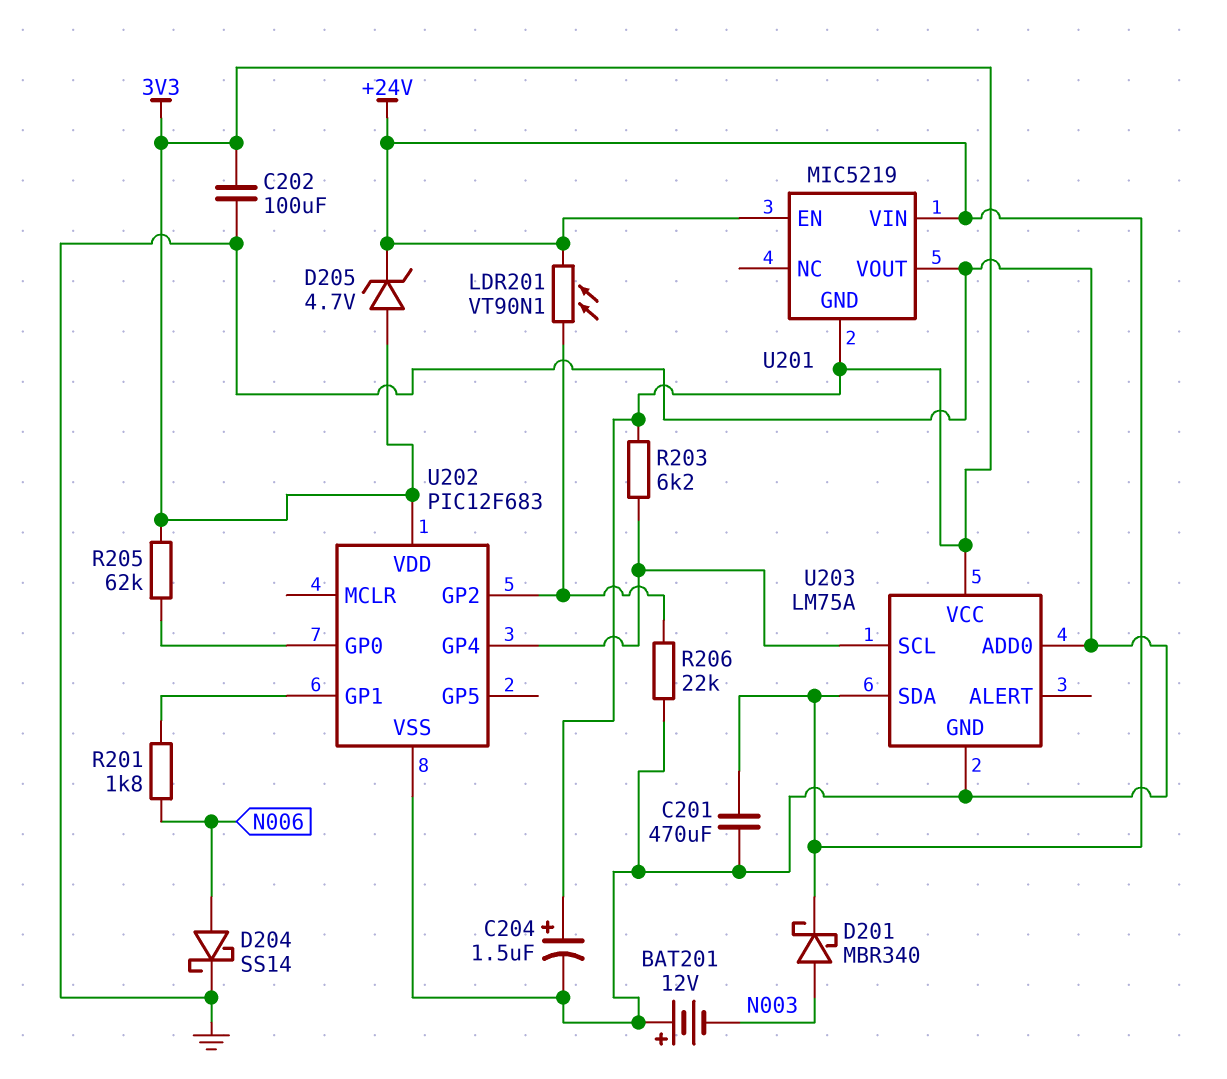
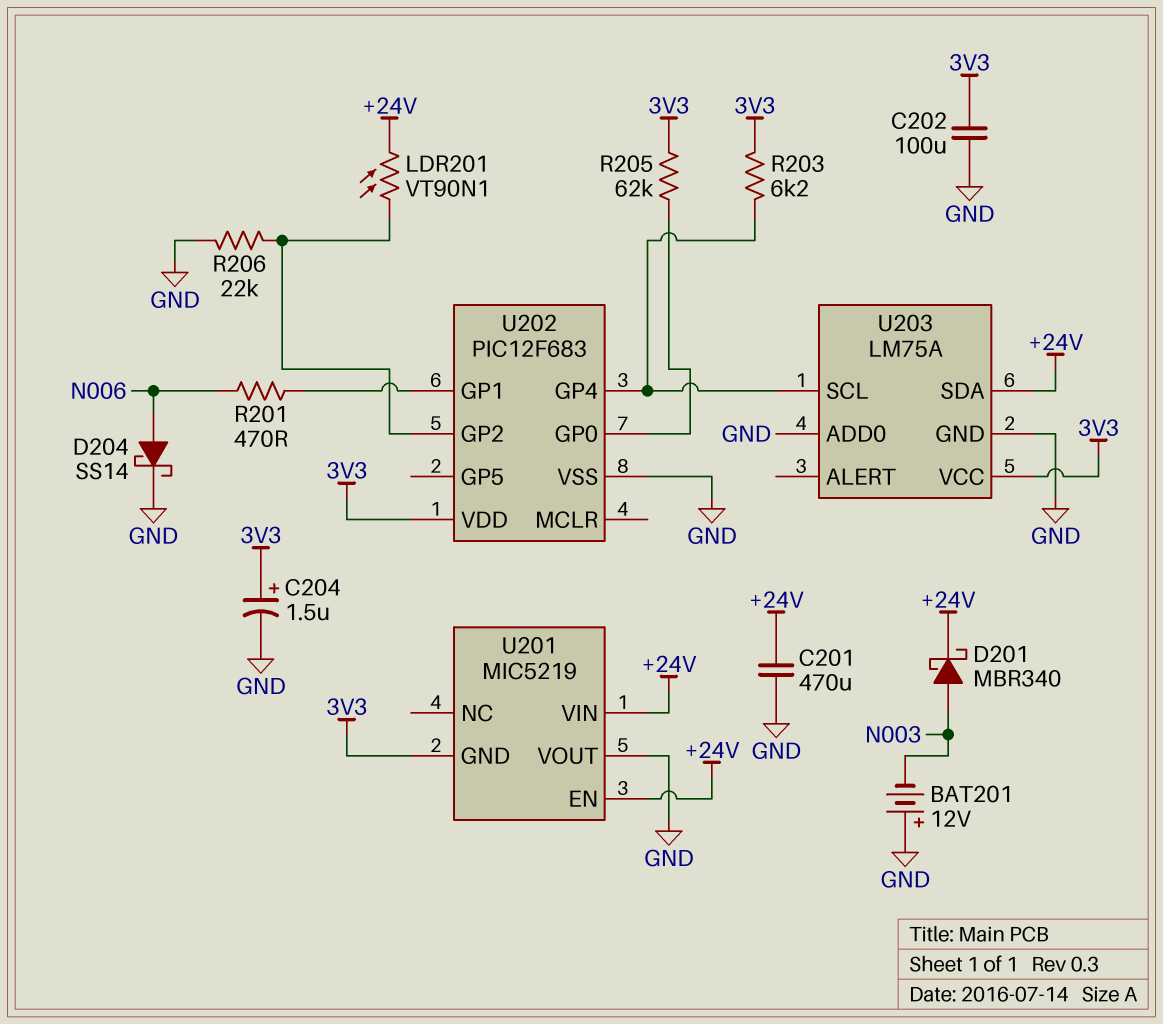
D205: zener 4.7V (A 3V3, K +24V) -> none
R201: 1.8k (N006, U202/GP1) -> 470 (N006, U202/GP1)

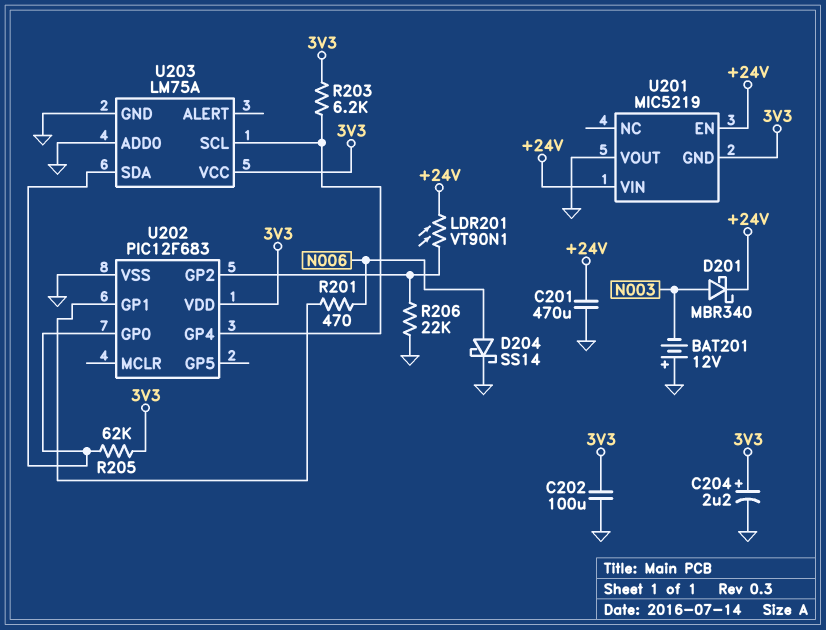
C204: 1.5uF (plus 3V3, minus GND) -> 2.2uF (plus 3V3, minus GND)
U203 pin SDA: +24V -> U202/GP0

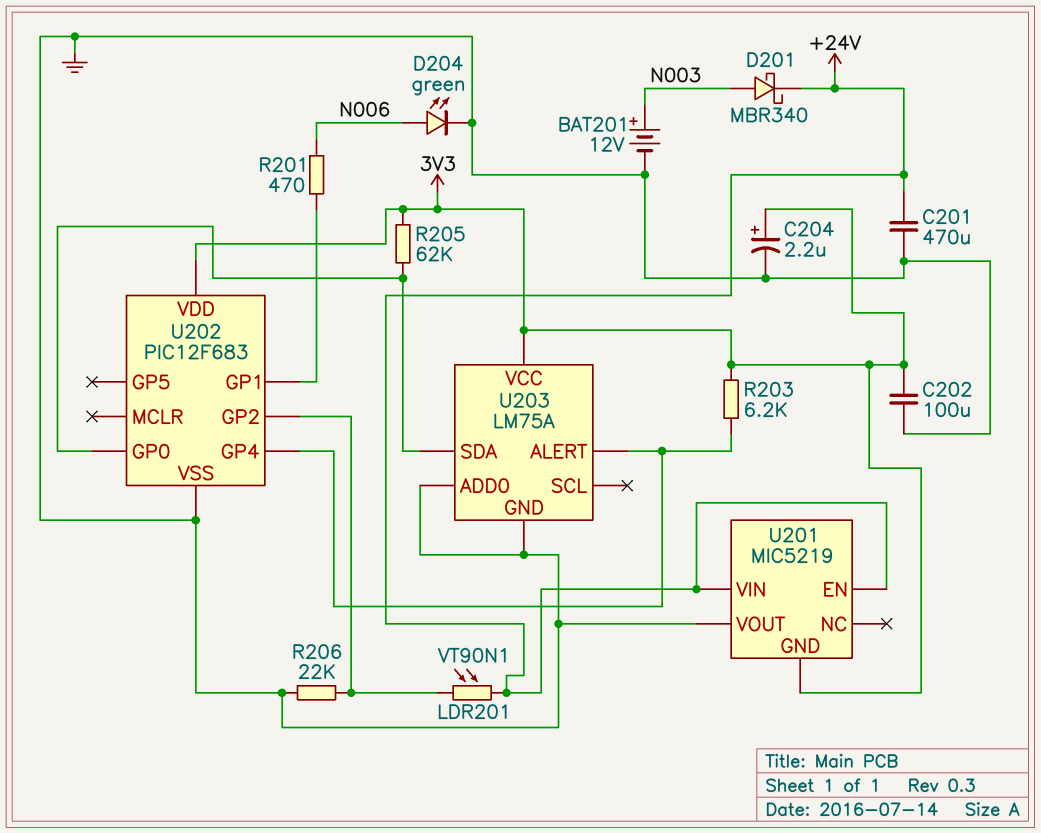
BAT201: 12V (plus GND, minus N003) -> 12V (plus N003, minus GND)
D204: schottky SS14 (A N006, K GND) -> LED green (A N006, K GND)
U203 pin ALERT: none -> U202/GP4
U203 pin SCL: U202/GP4 -> none

